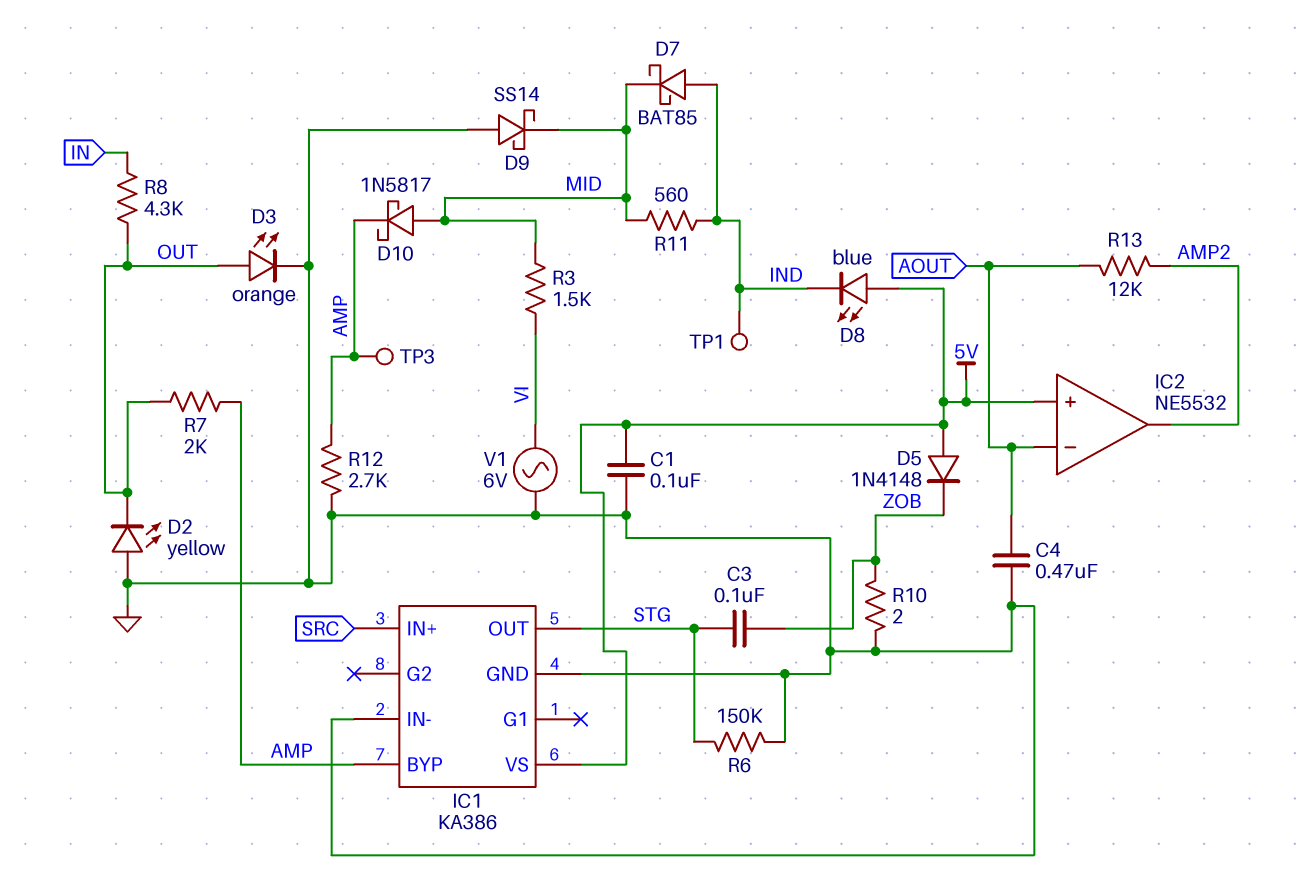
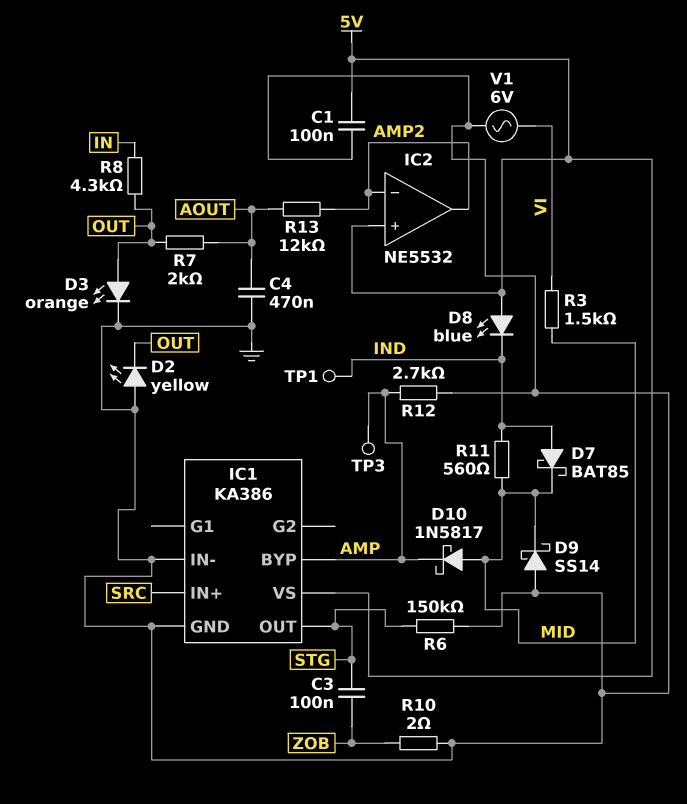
D5: diode 1N4148 (A 5V, K ZOB) -> none
IC2 pin in-: AOUT -> AMP2
R7: 2k (AMP, OUT) -> 2k (AOUT, OUT)

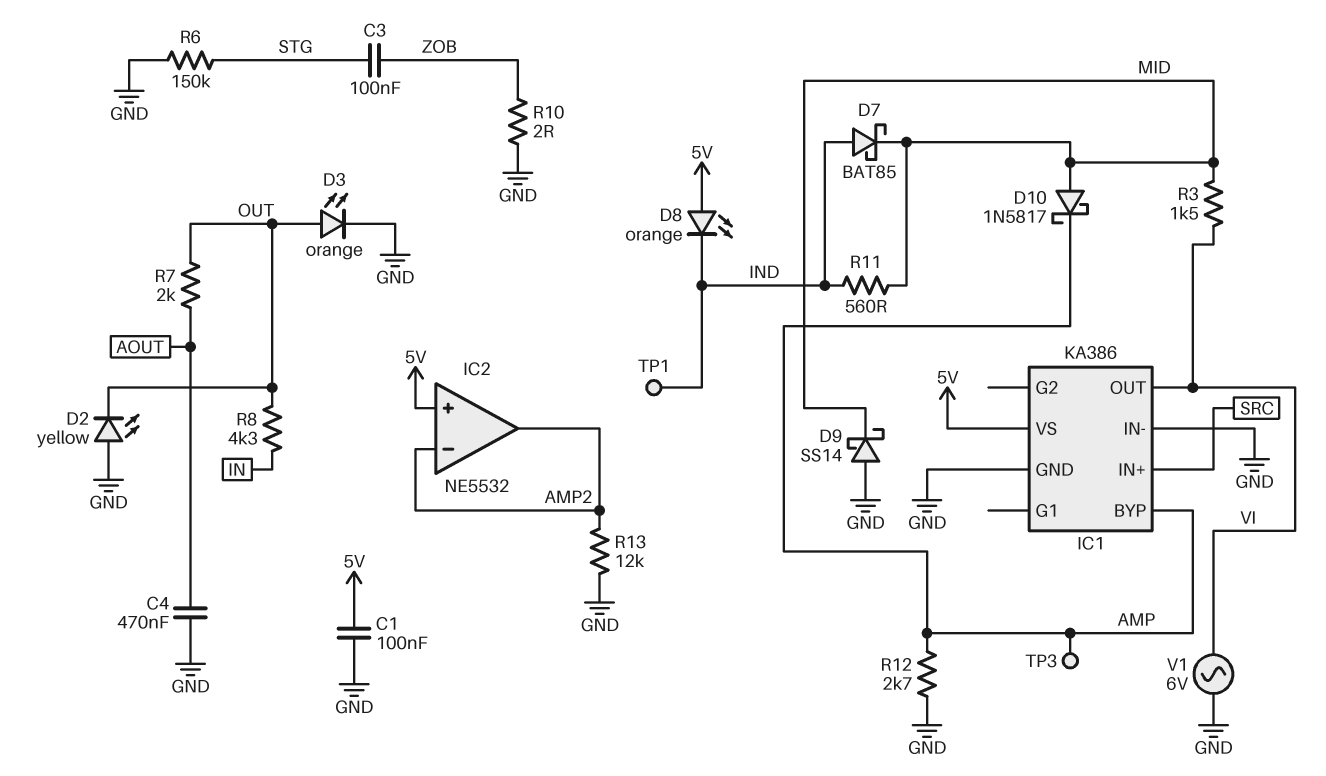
D8: LED blue (A 5V, K IND) -> LED orange (A 5V, K IND)
IC1 pin OUT: STG -> VI
R13: 12k (AMP2, AOUT) -> 12k (AMP2, GND)

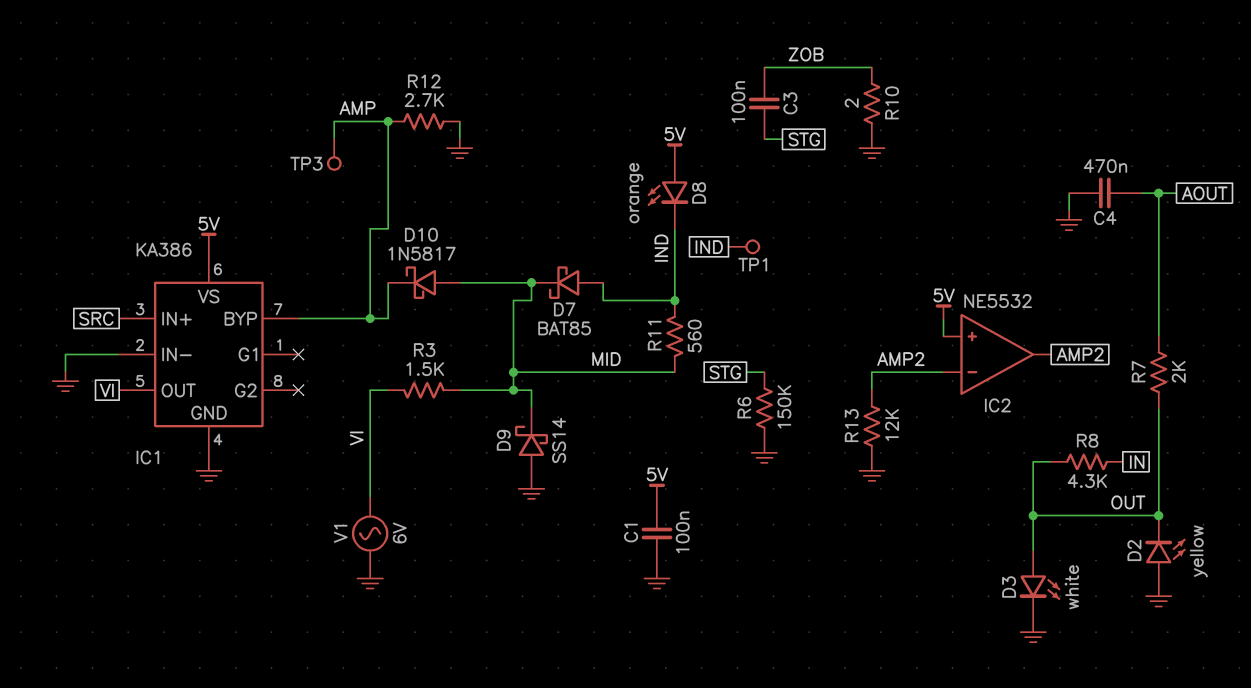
D3: LED orange (A OUT, K GND) -> LED white (A OUT, K GND)

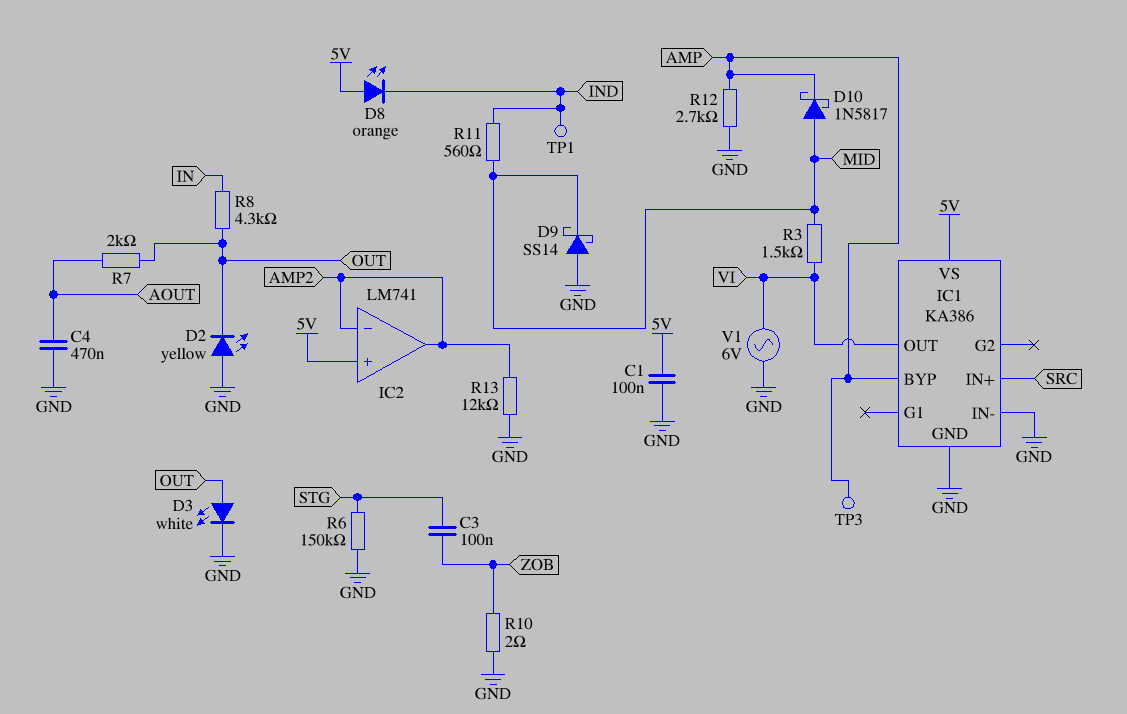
D7: schottky BAT85 (A IND, K MID) -> none
IC2: NE5532 -> LM741

